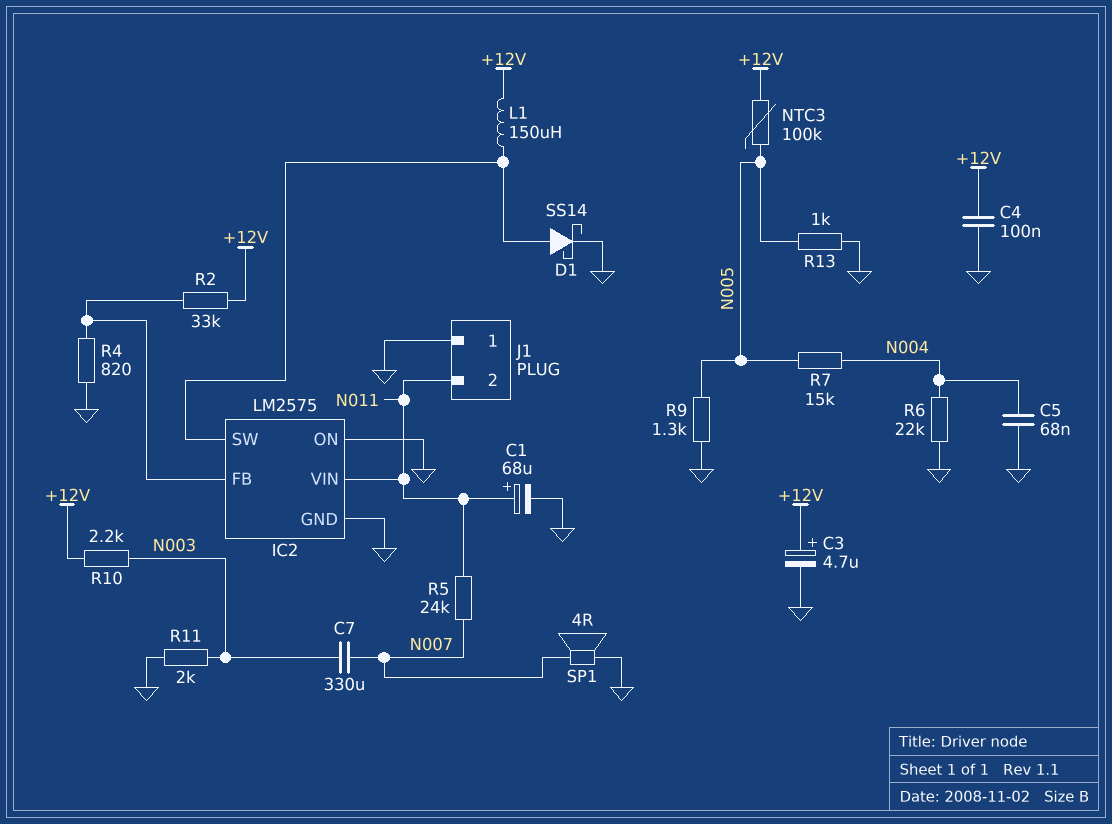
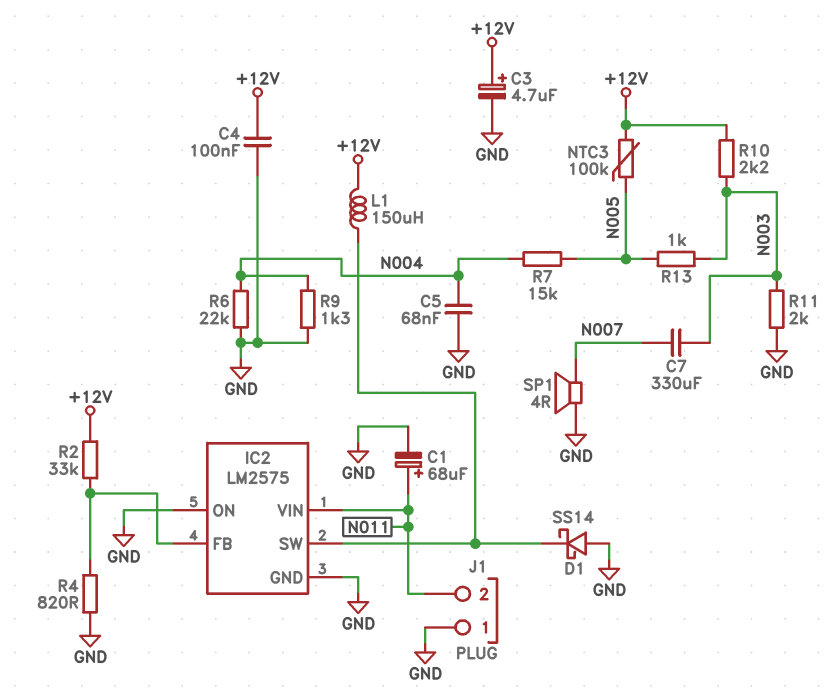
D1: schottky SS14 (A IC2/SW, K GND) -> schottky SS14 (A GND, K IC2/SW)
R5: 24k (N007, N011) -> none
R9: 1.3k (GND, N005) -> 1.3k (GND, N004)
R13: 1k (GND, N005) -> 1k (N003, N005)

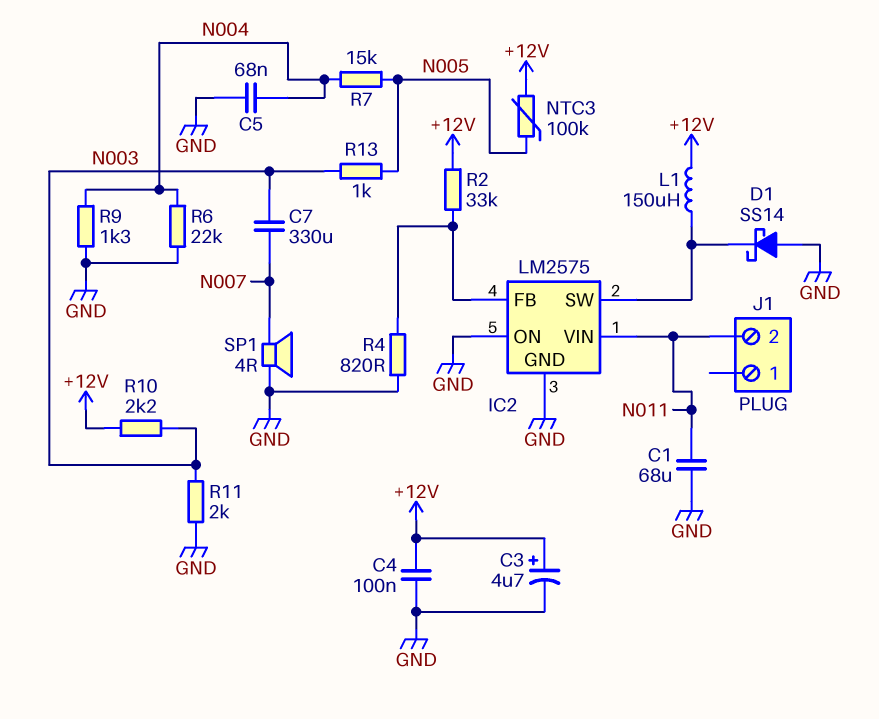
C1: 68uF (plus N011, minus GND) -> 68uF (GND, N011)
J1 pin 1: GND -> none

